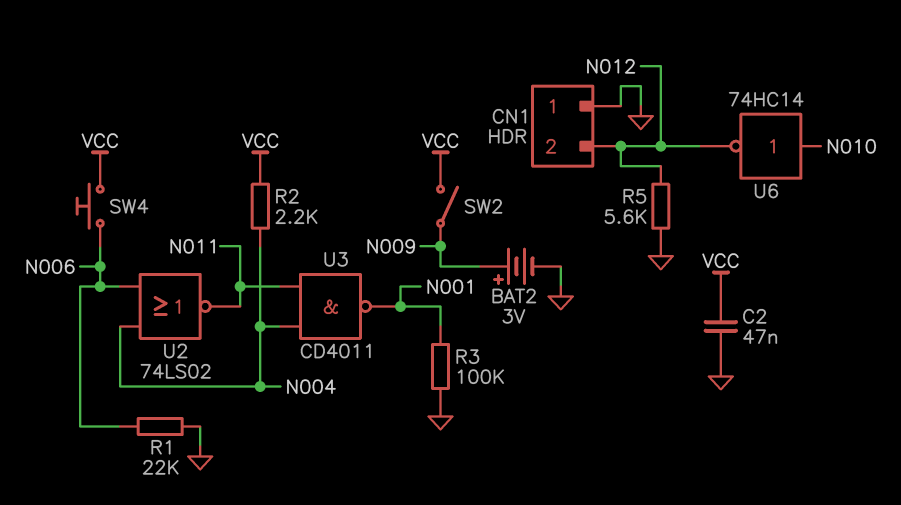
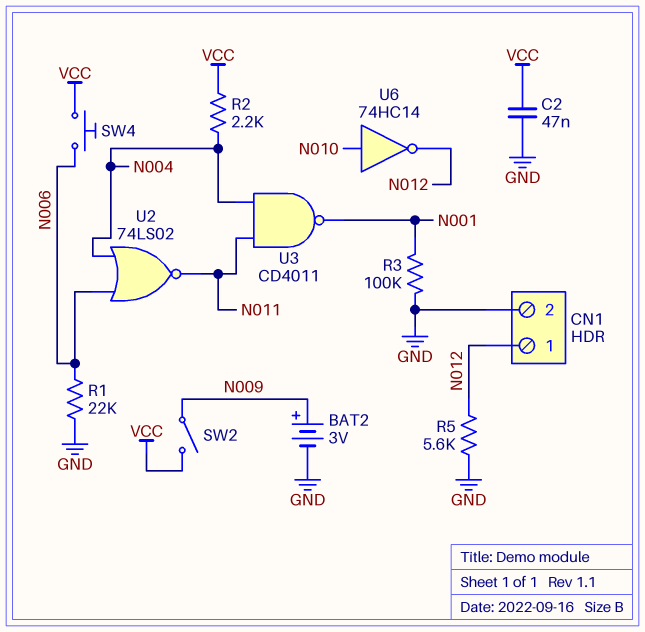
CN1 pin 1: GND -> N012
CN1 pin 2: N012 -> GND

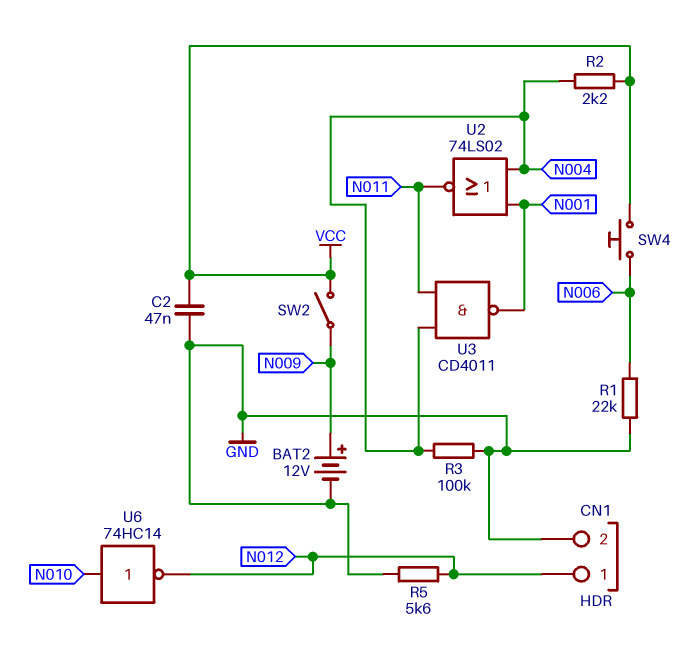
BAT2: 3V (plus N009, minus GND) -> 12V (plus N009, minus GND)
R3: 100k (GND, N001) -> 100k (GND, N004)
U2: NOR 74LS02 (in N004, in N006, out N011) -> NOR 74LS02 (in N001, in N004, out N011)

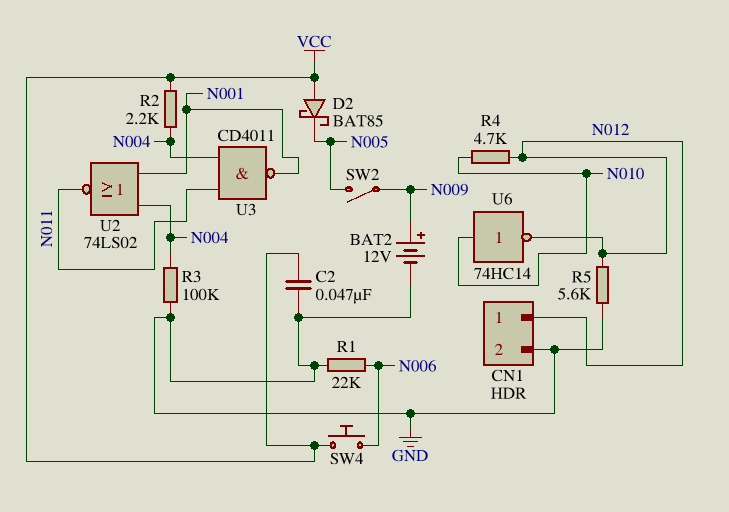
D2: none -> schottky BAT85 (A VCC, K N005)
R4: none -> 4.7k (N010, N012)
SW2: switch (N009, VCC) -> switch (N005, N009)

